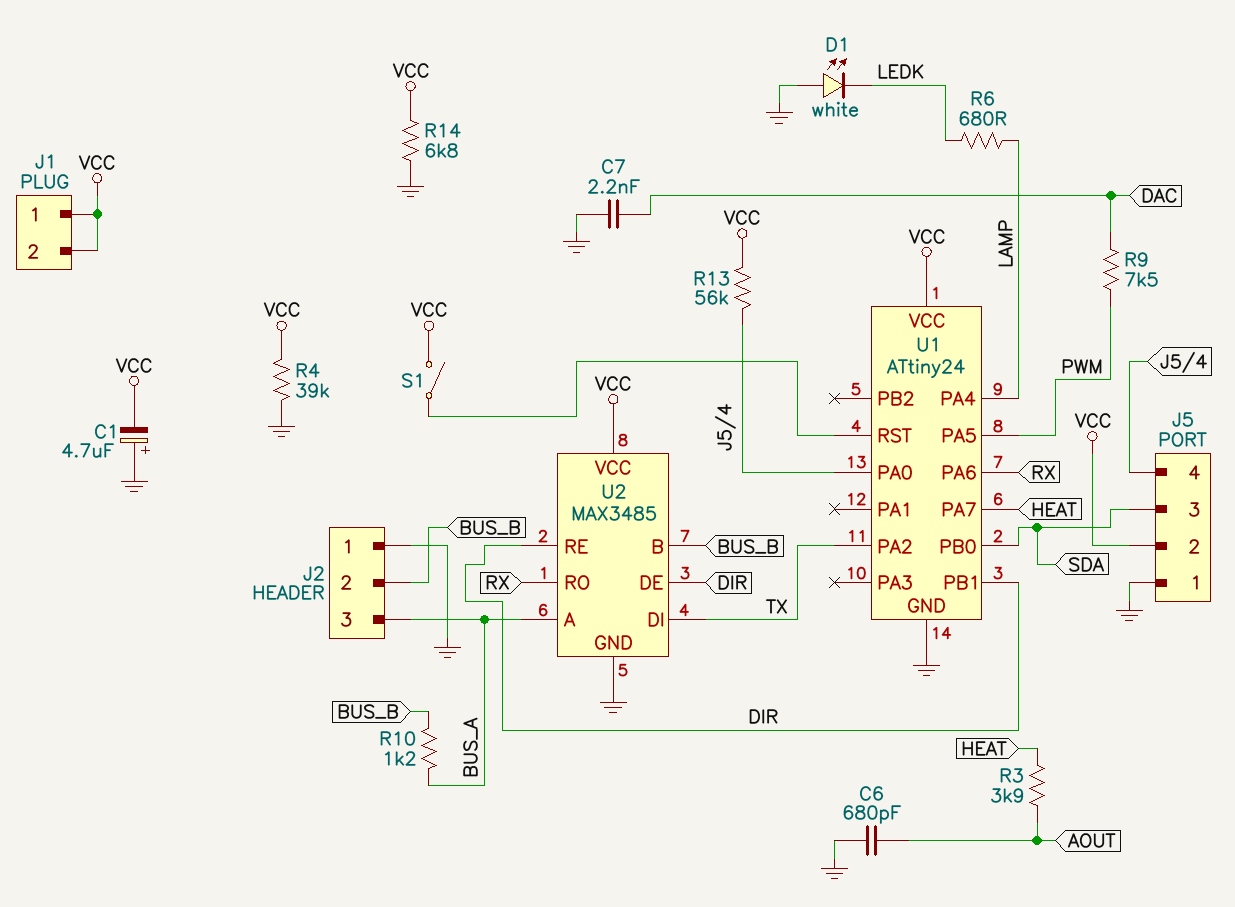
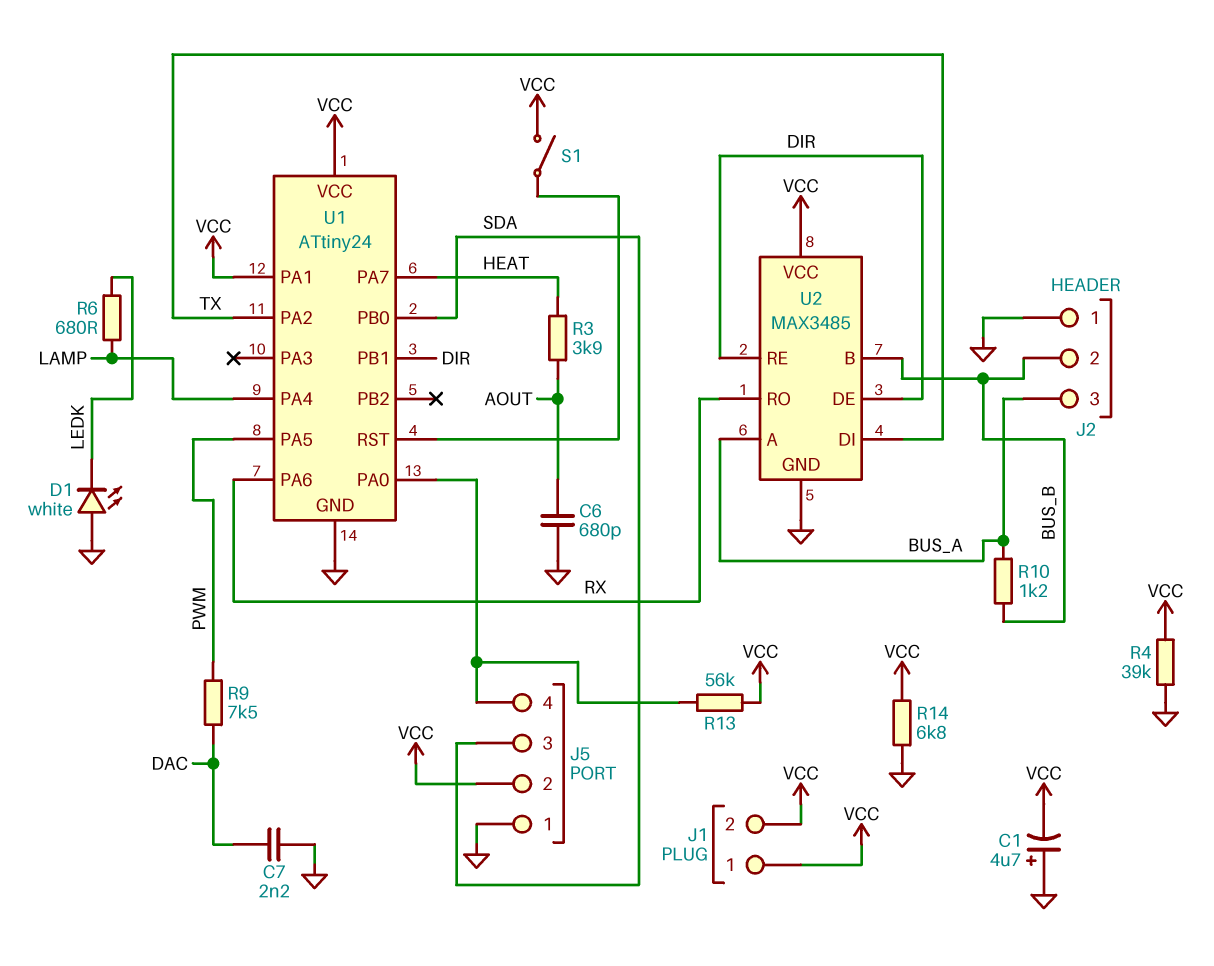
U1 pin PA1: none -> VCC

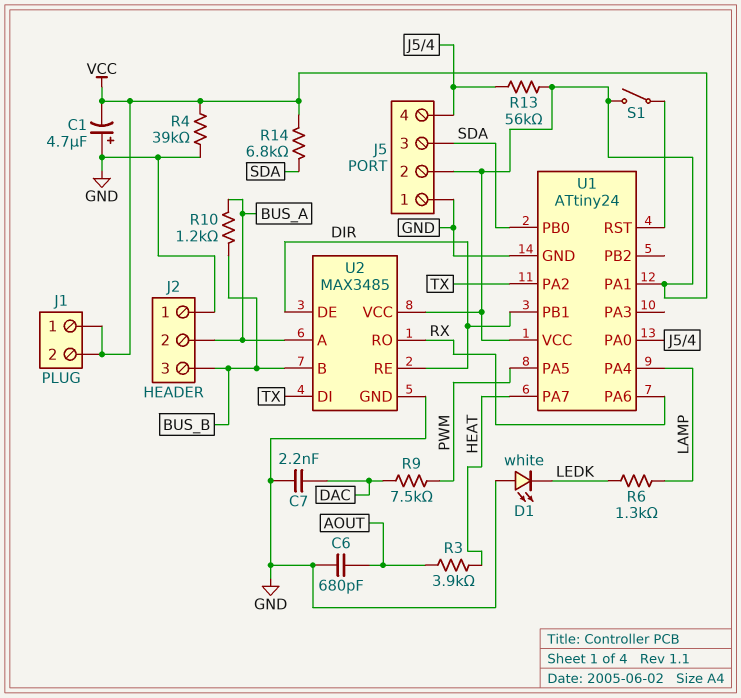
J2 pin 2: BUS_B -> BUS_A
J2 pin 3: BUS_A -> BUS_B
R6: 680 (LAMP, LEDK) -> 1.3k (LAMP, LEDK)
R14: 6.8k (GND, VCC) -> 6.8k (SDA, VCC)

